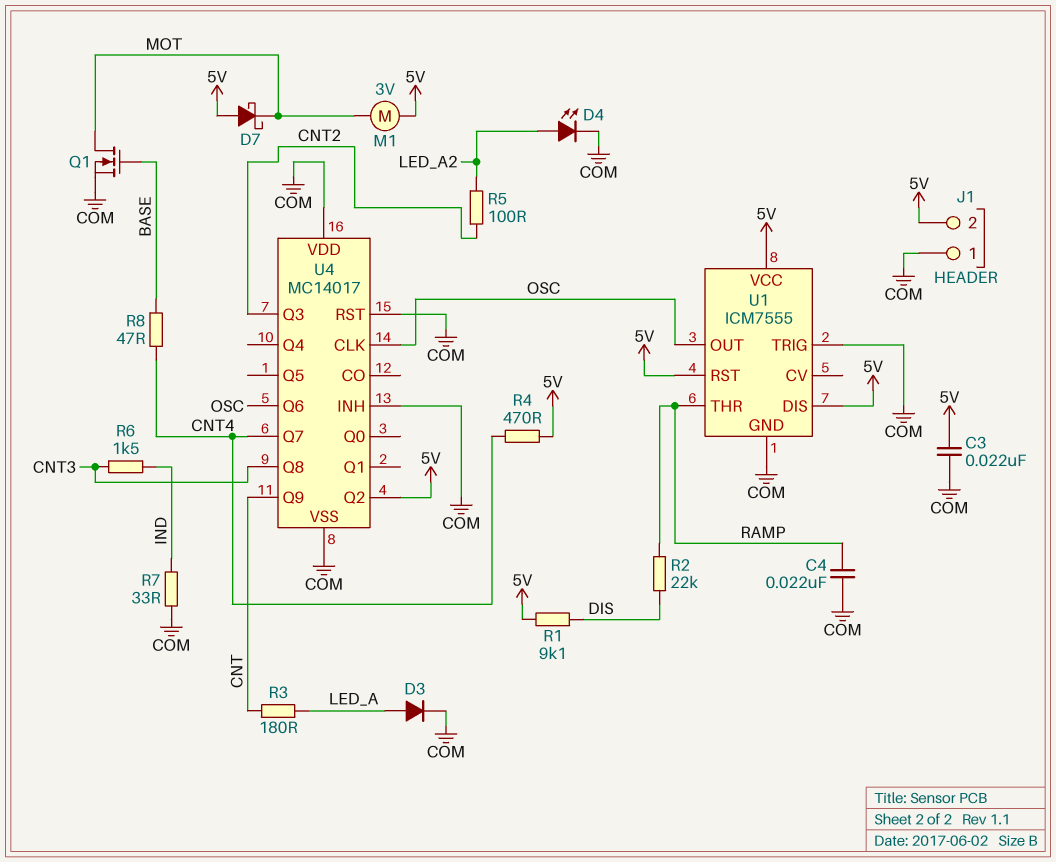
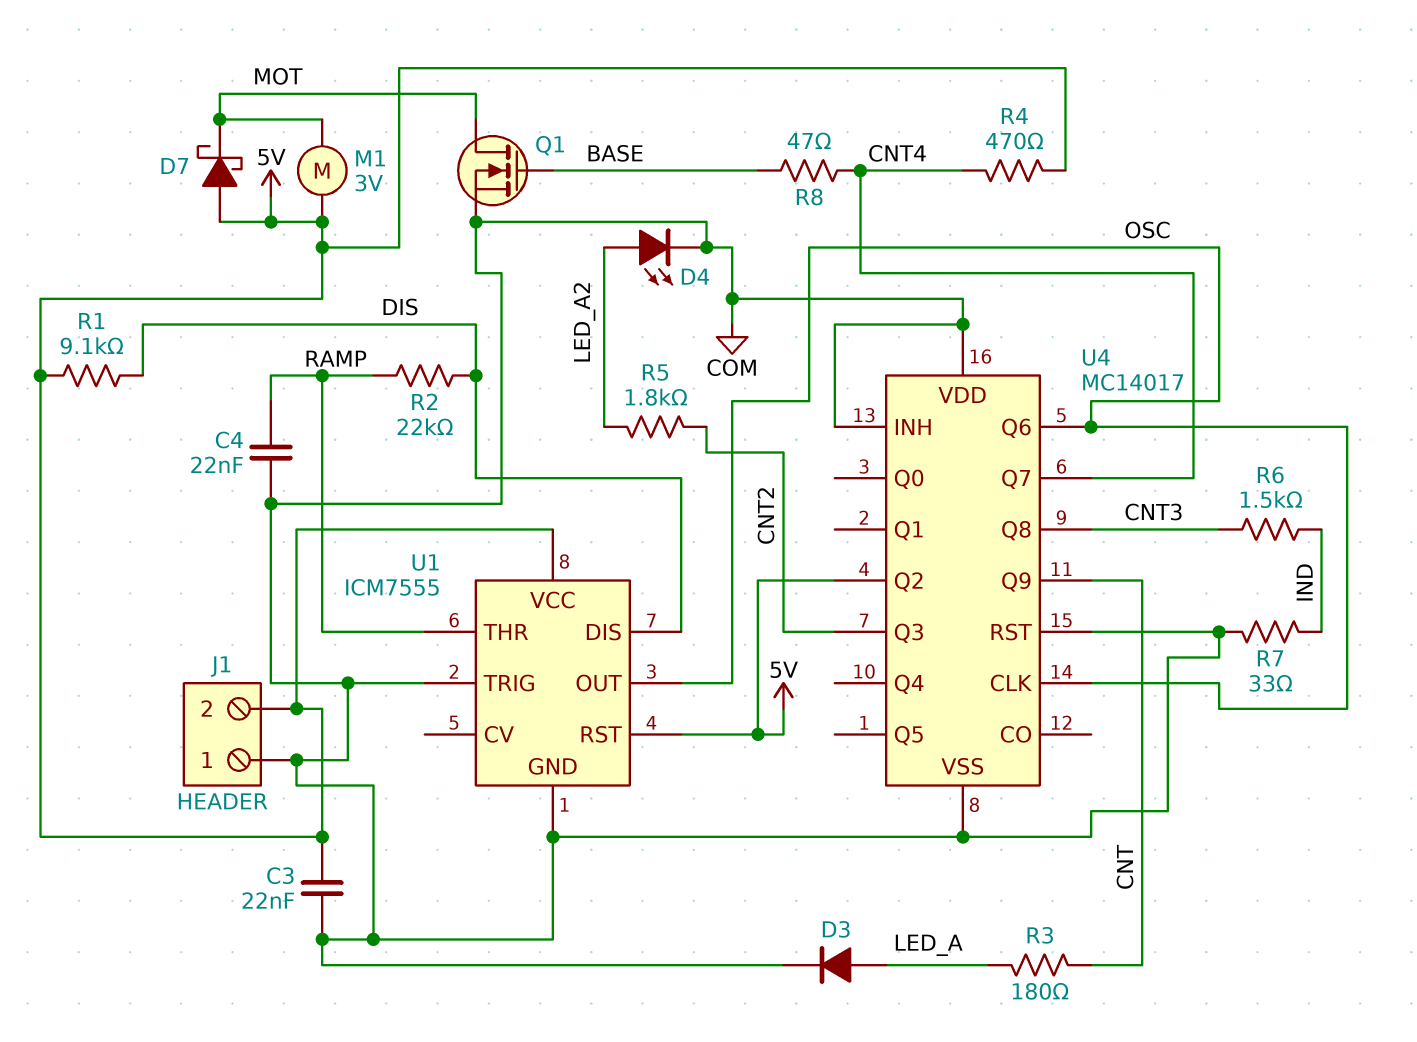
R5: 100 (CNT2, LED_A2) -> 1.8k (CNT2, LED_A2)
U1 pin DIS: 5V -> DIS

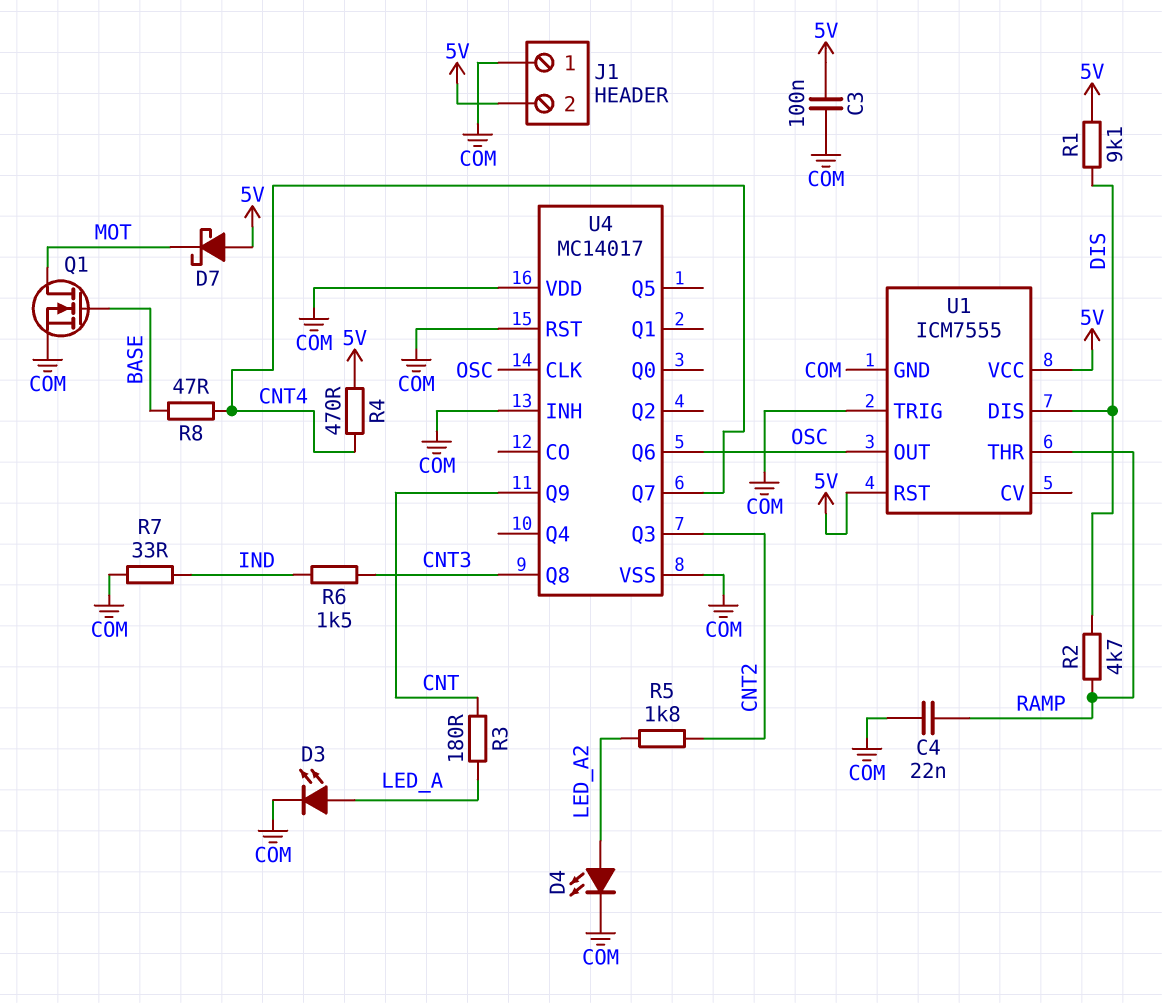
C3: 22nF (5V, COM) -> 100nF (5V, COM)
D3: diode (A LED_A, K COM) -> LED (A LED_A, K COM)
M1: motor 3V (5V, MOT) -> none
R2: 22k (DIS, RAMP) -> 4.7k (DIS, RAMP)
U4 pin Q2: 5V -> none

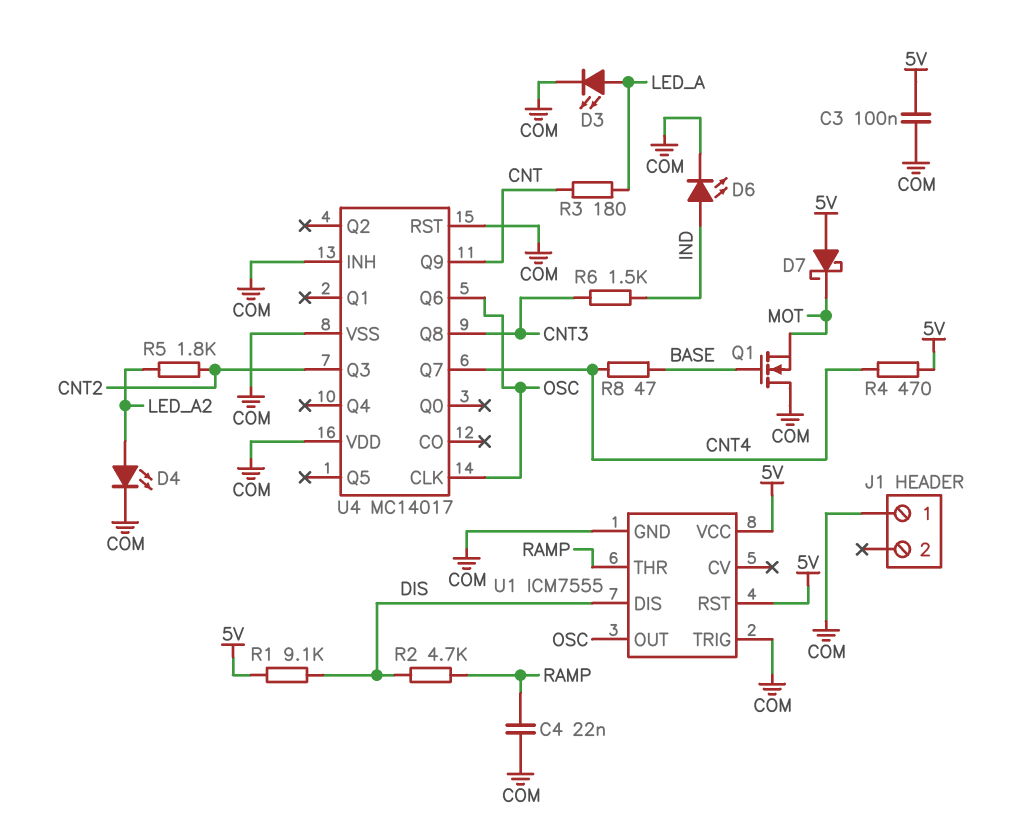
D6: none -> LED (A IND, K COM)
J1 pin 2: 5V -> none
Q1: NMOS (G BASE, D MOT, S COM) -> NMOS (G BASE, D COM, S MOT)
R7: 33 (COM, IND) -> none

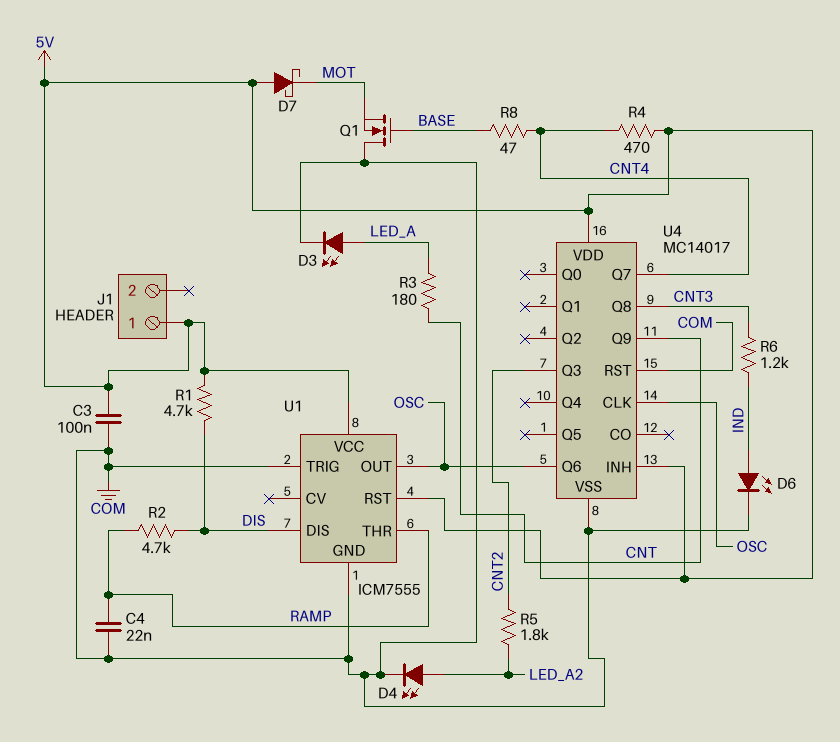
J1 pin 1: COM -> 5V
R1: 9.1k (5V, DIS) -> 4.7k (5V, DIS)
R6: 1.5k (CNT3, IND) -> 1.2k (CNT3, IND)
U4 pin INH: COM -> 5V
U4 pin VDD: COM -> 5V

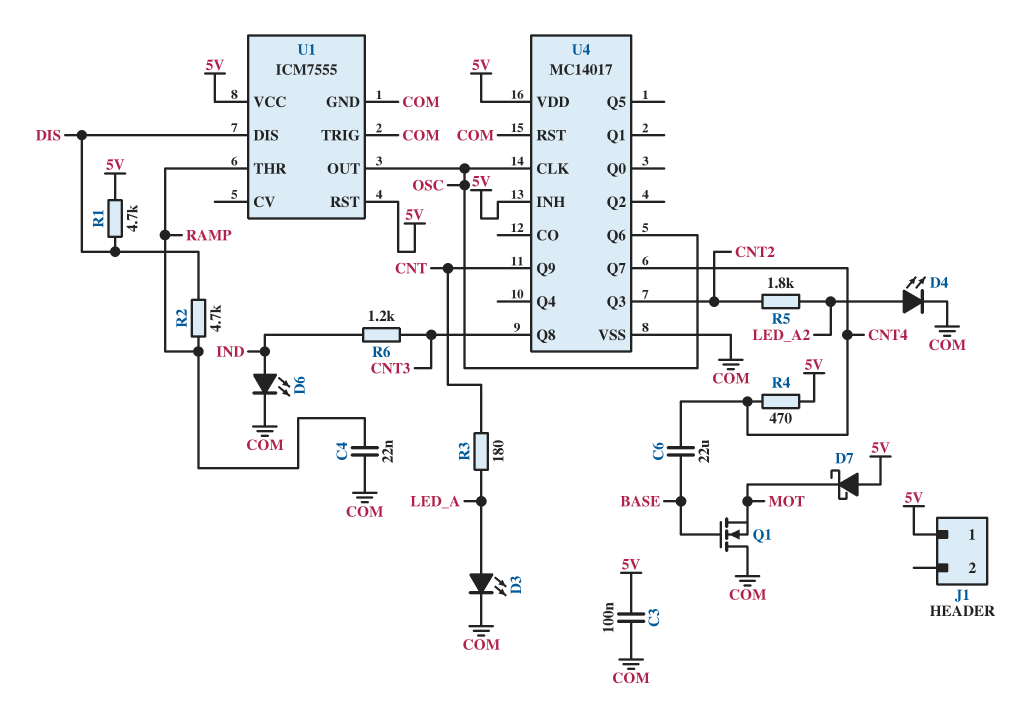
C6: none -> 22uF (BASE, CNT4)
R8: 47 (BASE, CNT4) -> none

